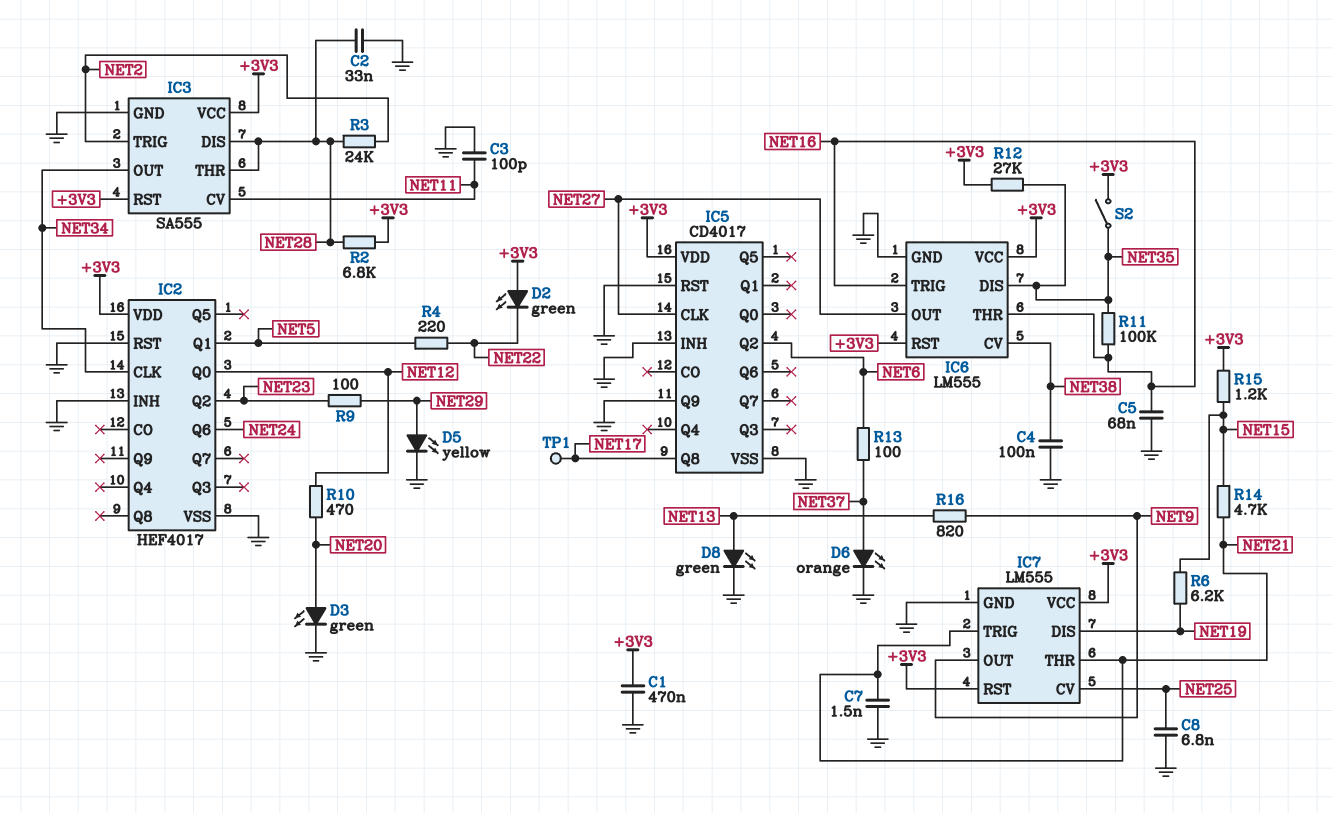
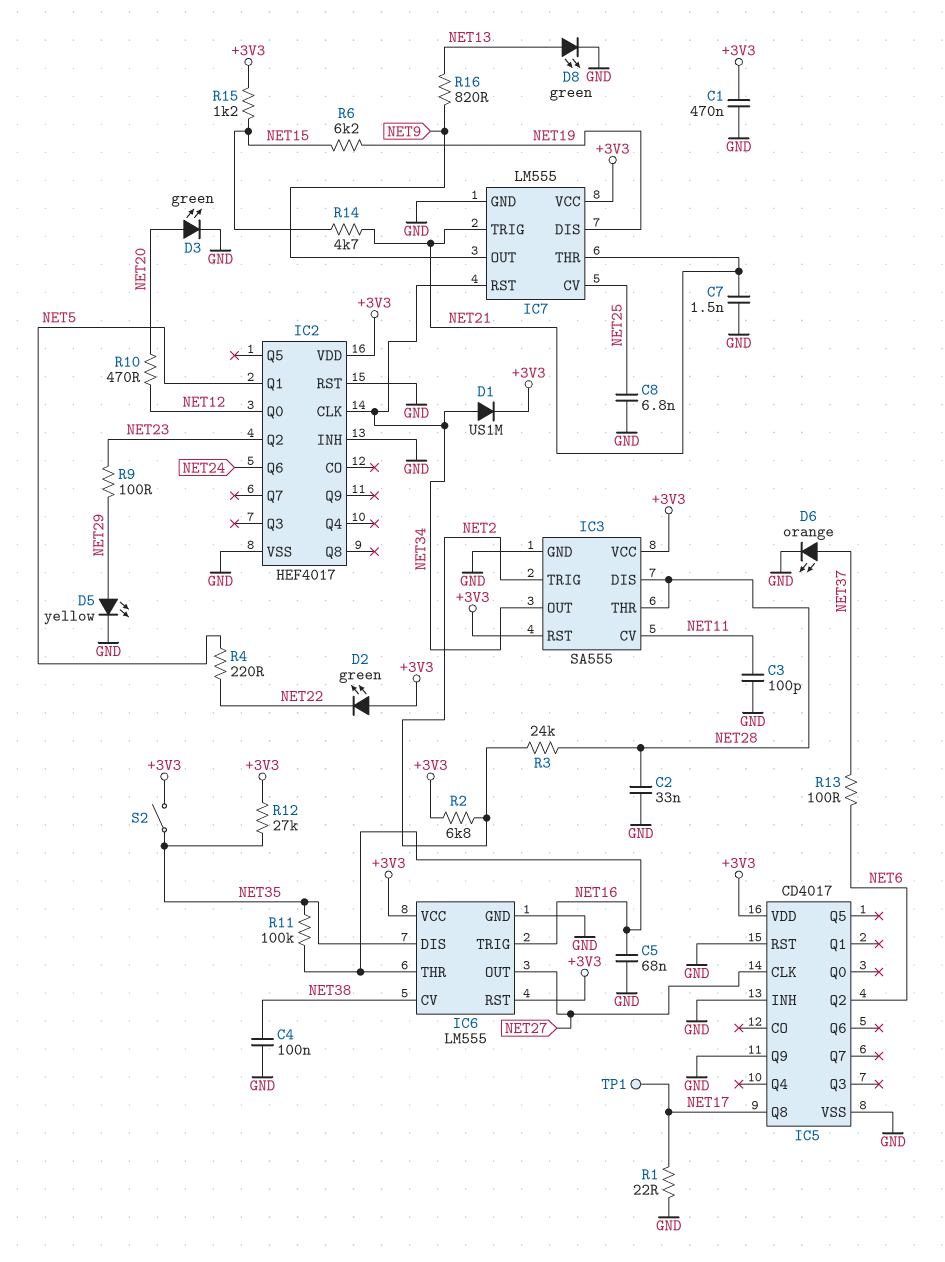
D1: none -> diode US1M (A NET34, K +3V3)
IC7 pin RST: +3V3 -> NET34
R1: none -> 22 (GND, NET17)
R2: 6.8k (+3V3, NET28) -> 6.8k (+3V3, NET2)

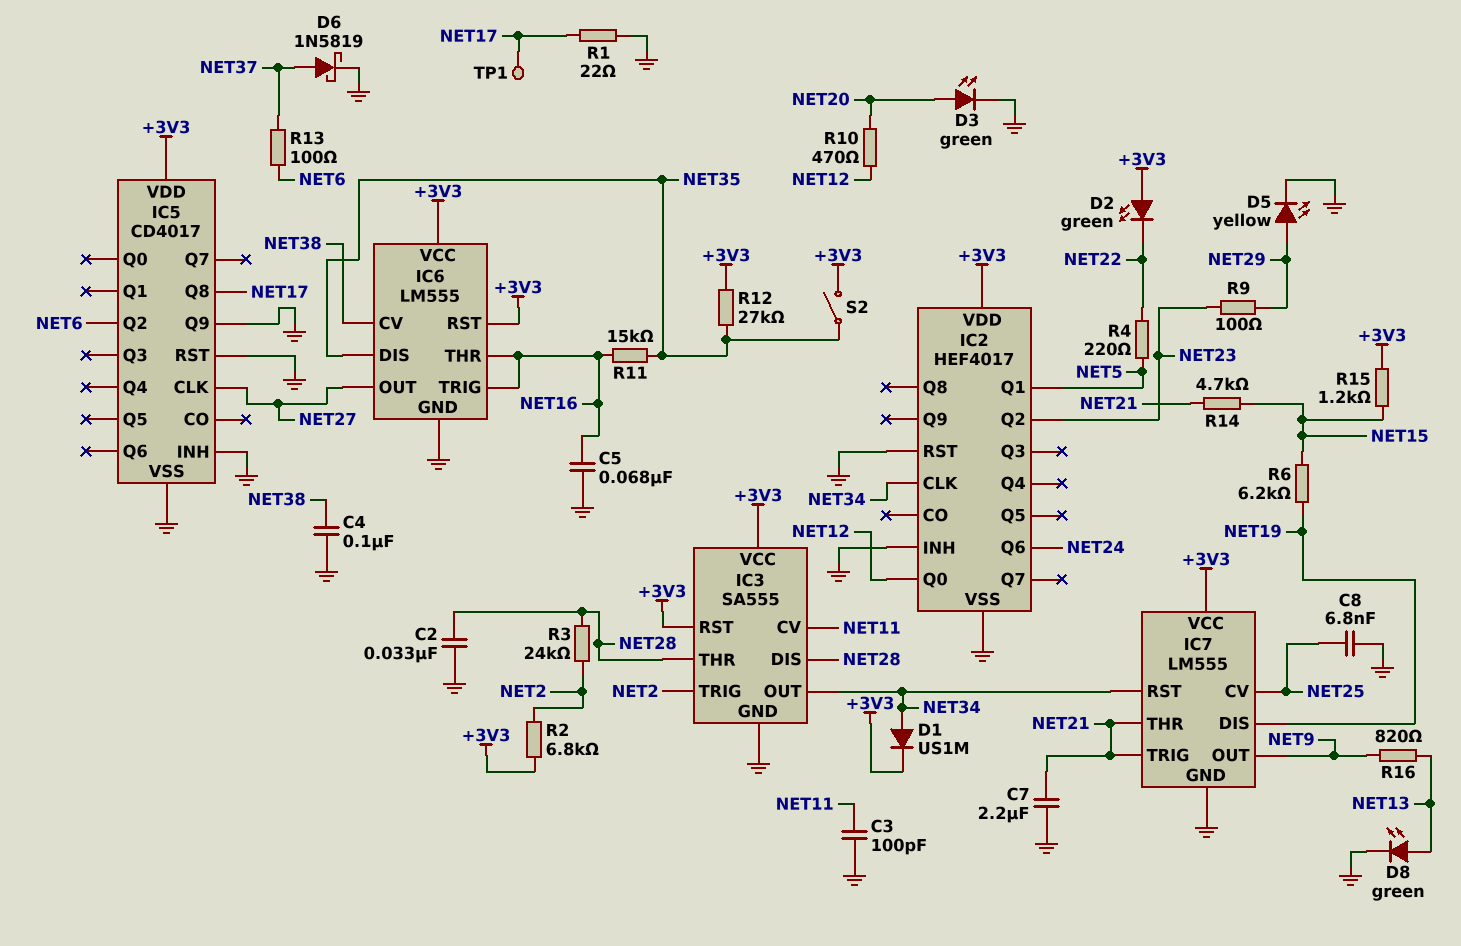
C1: 470nF (+3V3, GND) -> none
C7: 1.5nF (GND, NET21) -> 2.2uF (GND, NET21)
D6: LED orange (A NET37, K GND) -> schottky 1N5819 (A NET37, K GND)
R11: 100k (NET16, NET35) -> 15k (NET16, NET35)

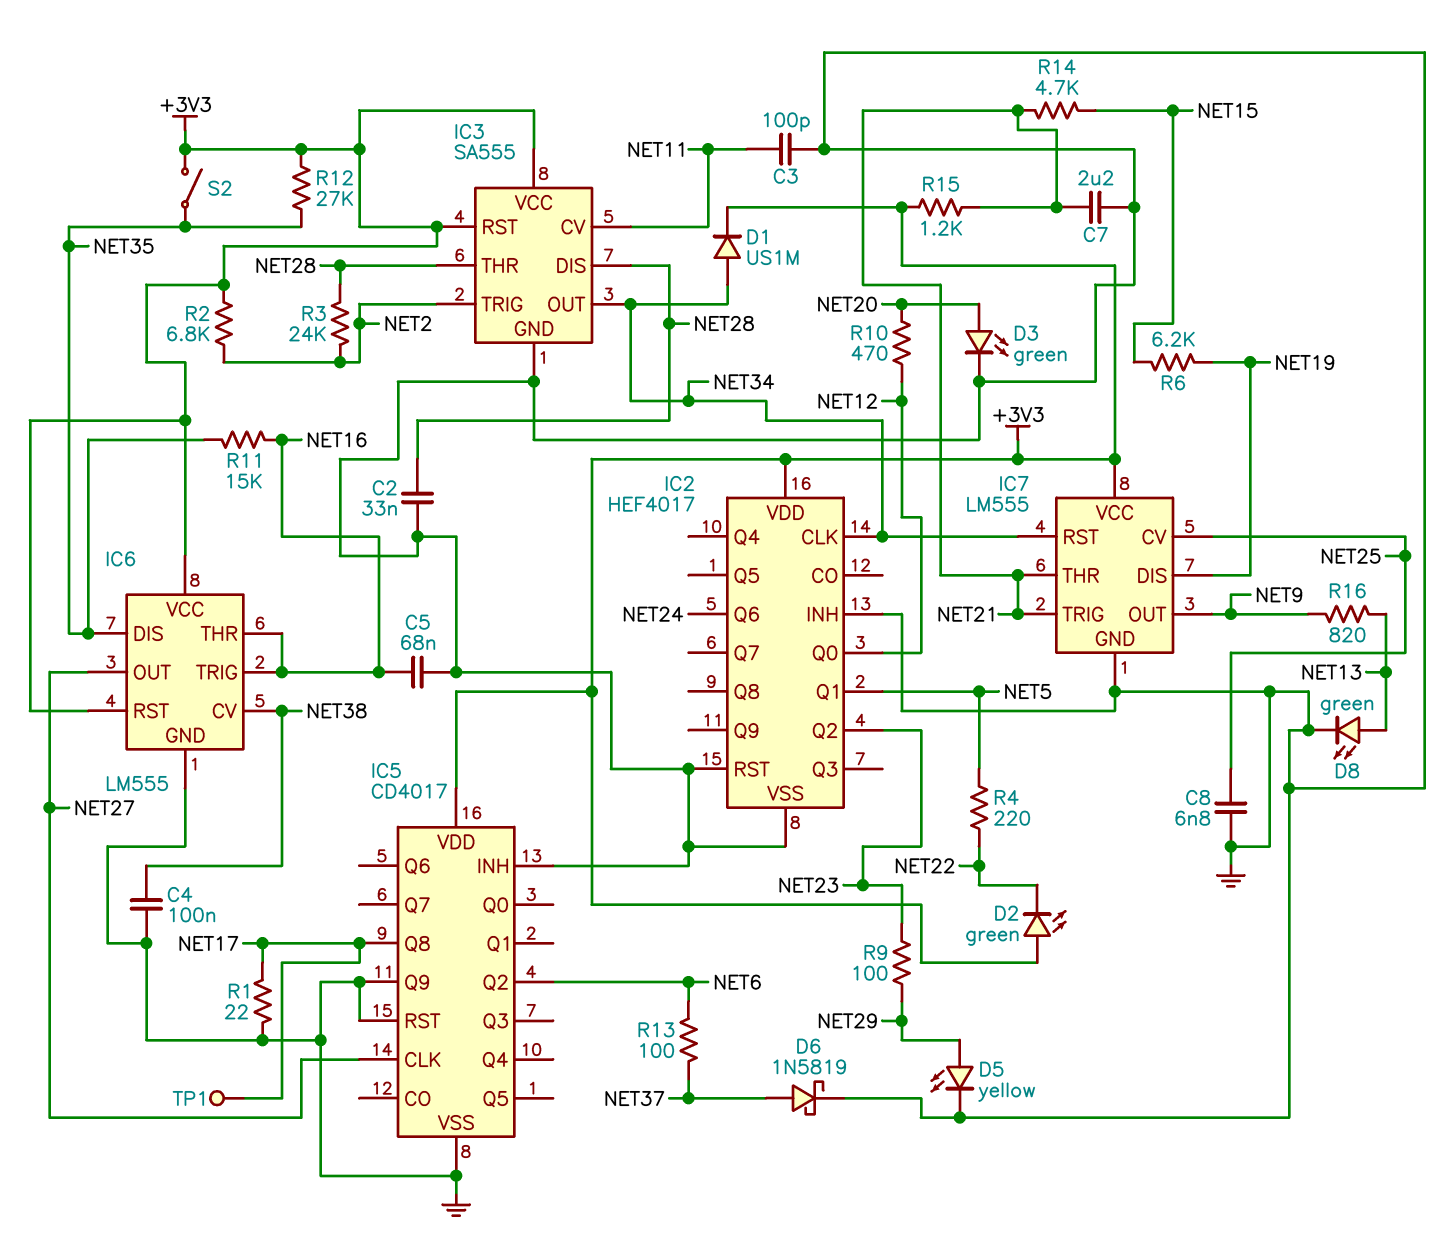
R15: 1.2k (+3V3, NET15) -> 1.2k (+3V3, NET21)

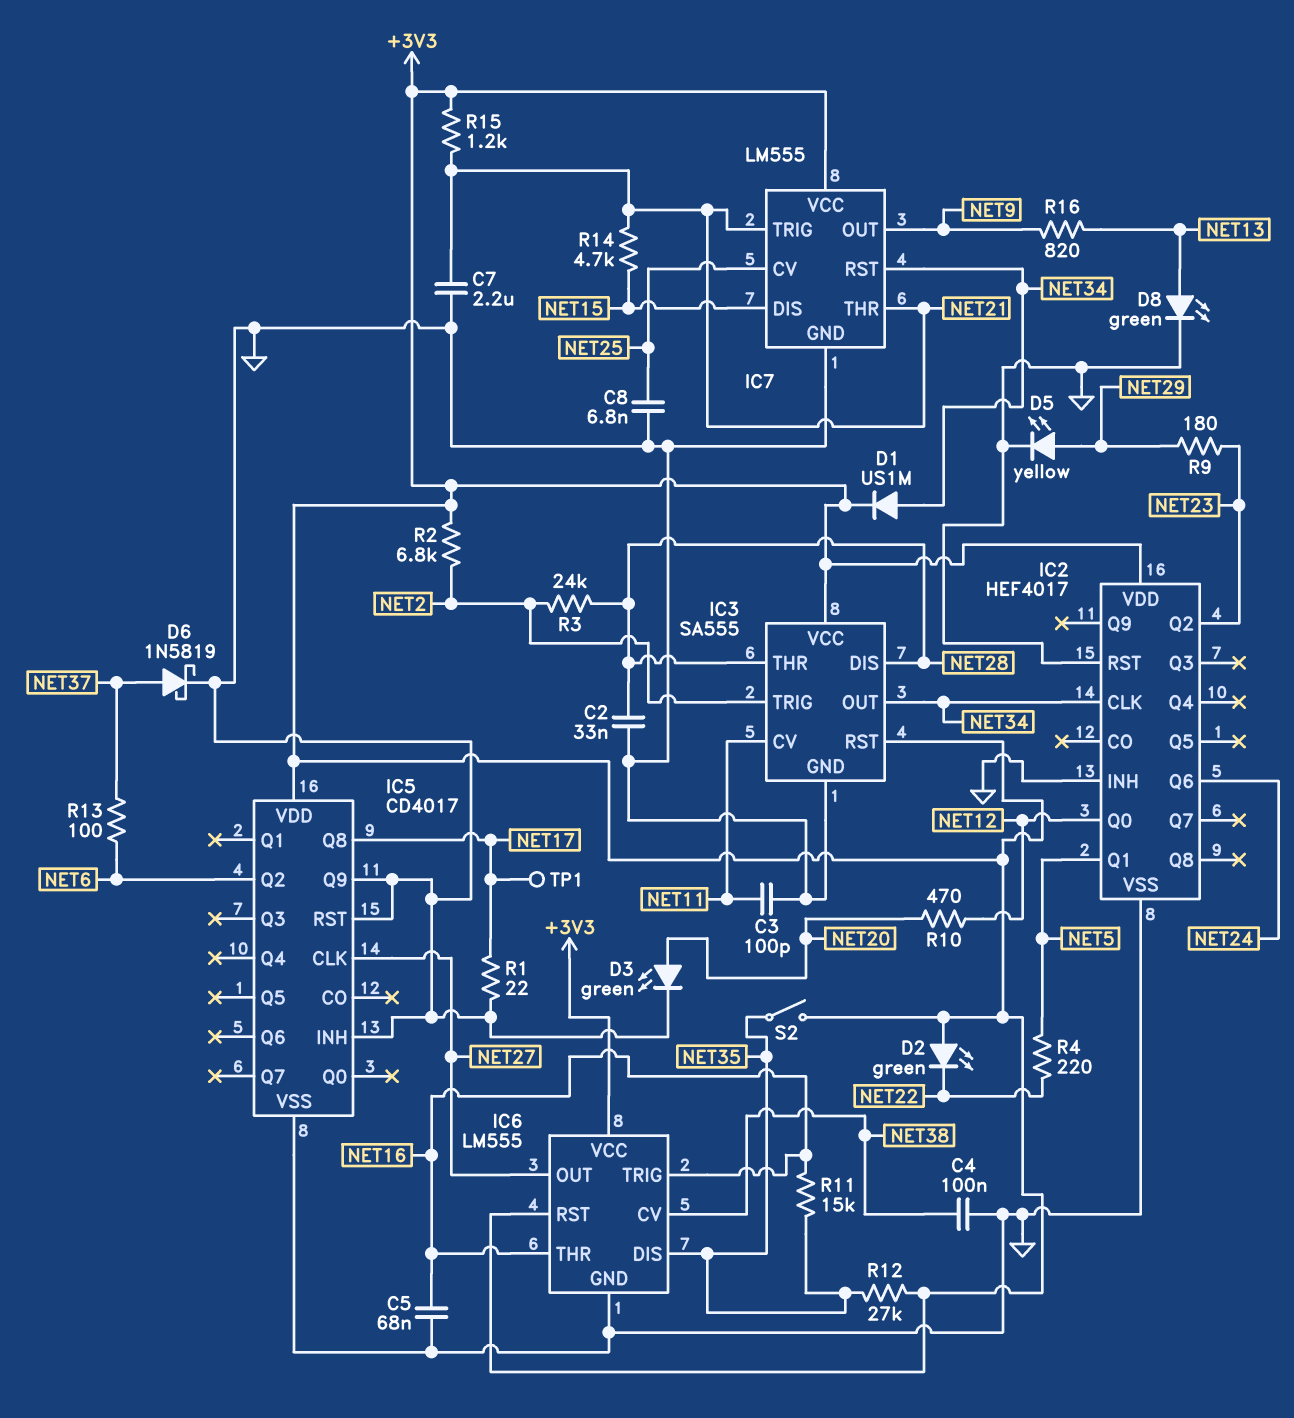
IC7 pin DIS: NET19 -> NET15
R6: 6.2k (NET15, NET19) -> none
R9: 100 (NET23, NET29) -> 180 (NET23, NET29)

